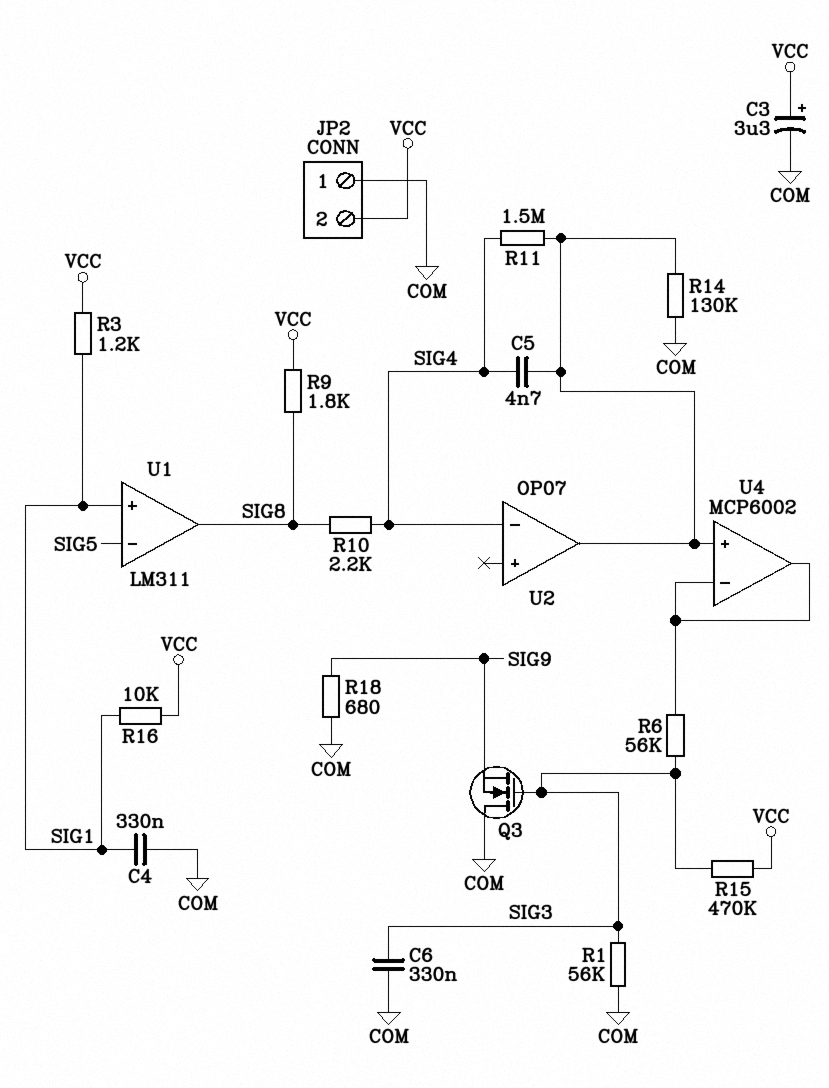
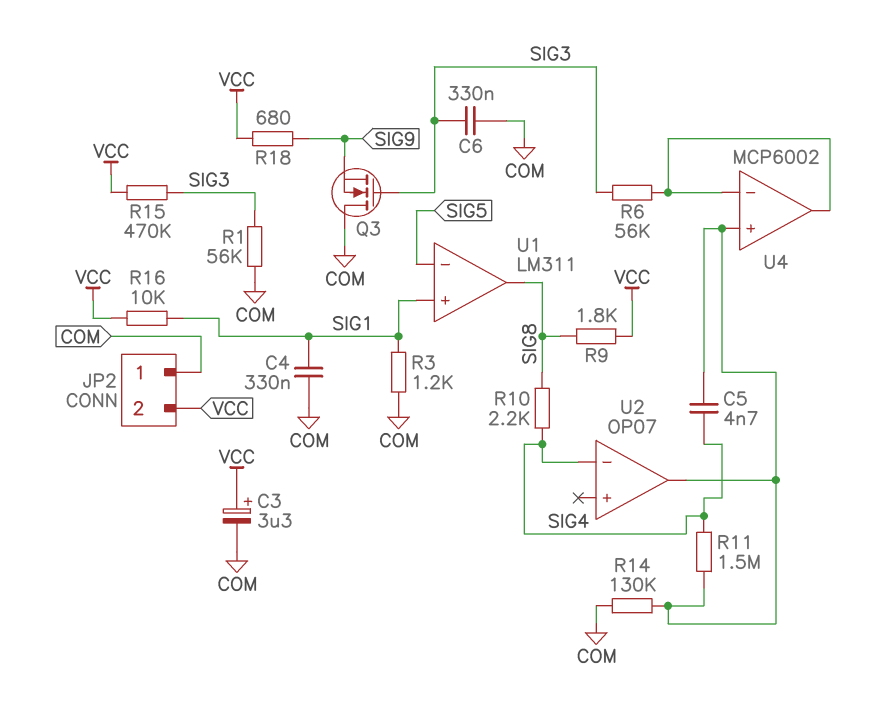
R3: 1.2k (SIG1, VCC) -> 1.2k (COM, SIG1)
R18: 680 (COM, SIG9) -> 680 (SIG9, VCC)

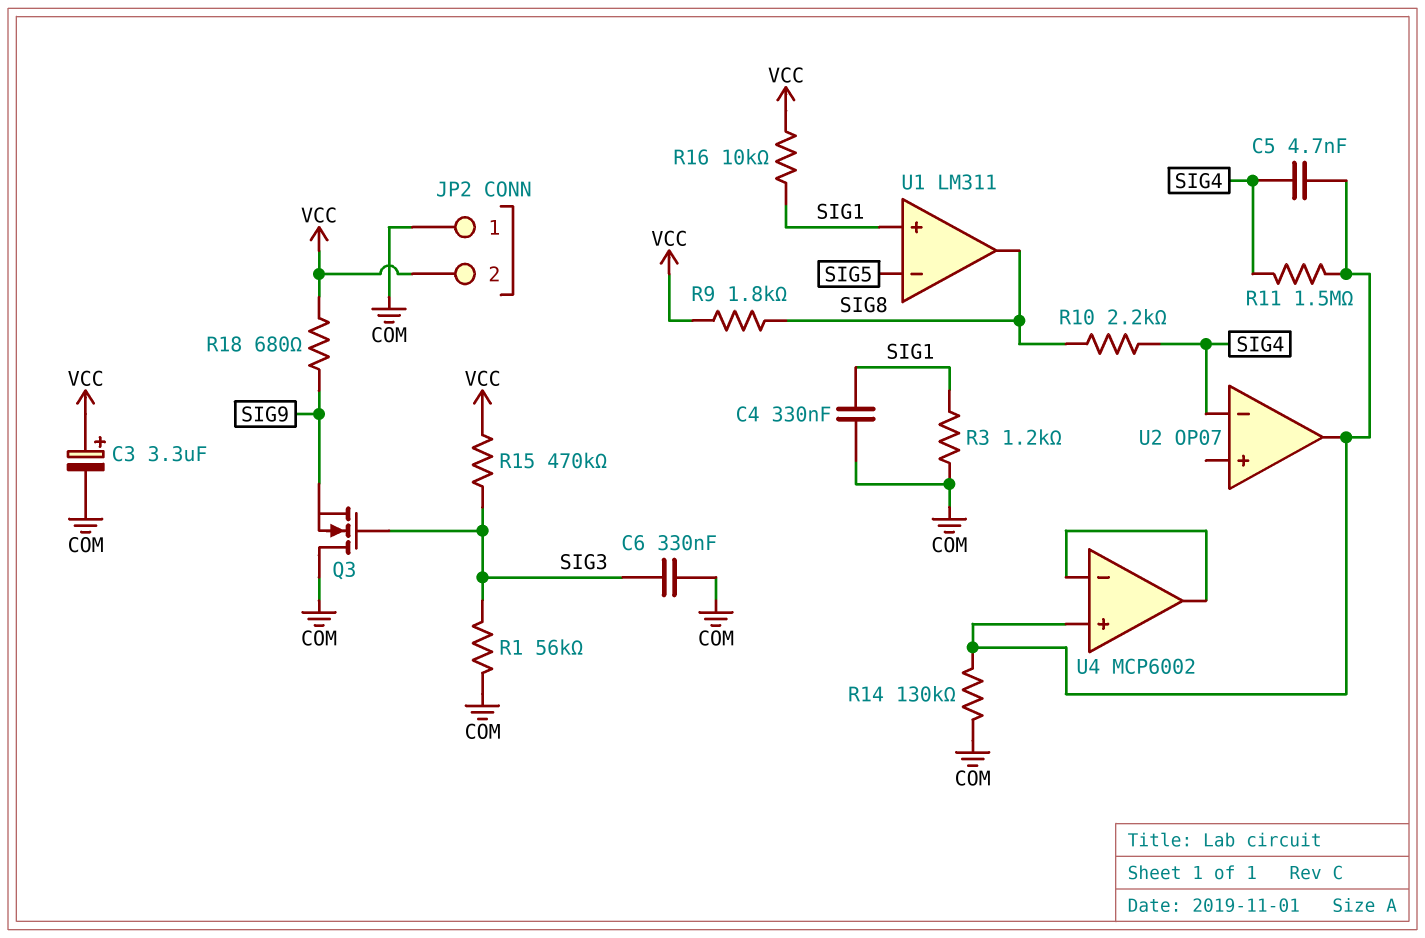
R6: 56k (SIG3, U4/in-) -> none

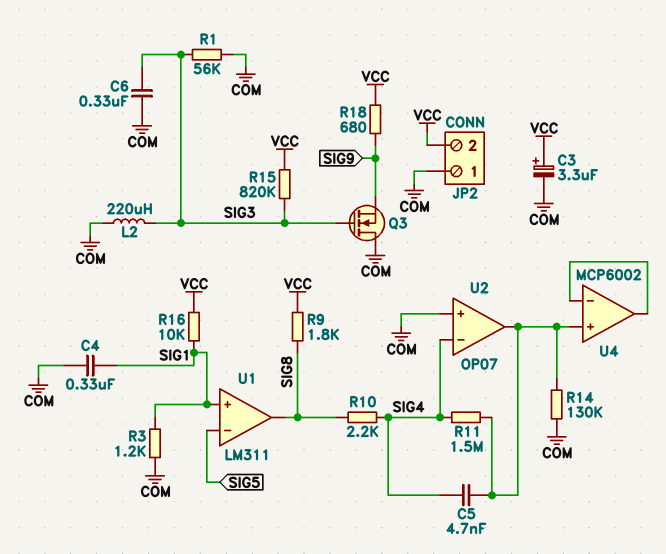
L2: none -> 220uH (COM, SIG3)
R15: 470k (SIG3, VCC) -> 820k (SIG3, VCC)
U2 pin in+: none -> COM

